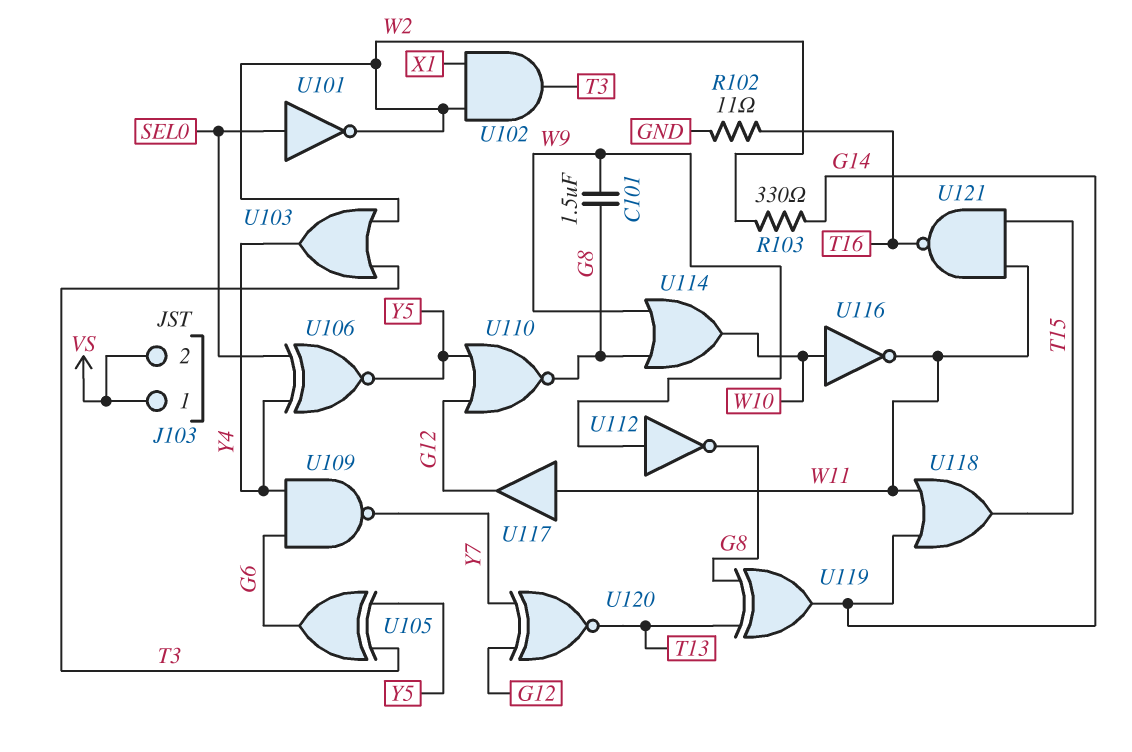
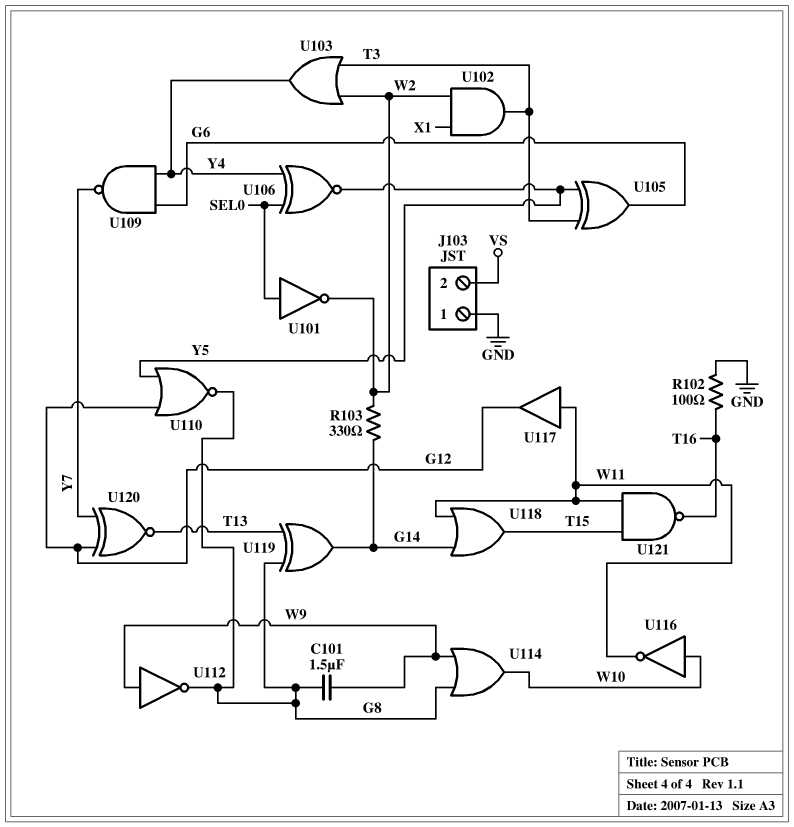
J103 pin 1: VS -> GND
R102: 11 (GND, T16) -> 100 (GND, T16)

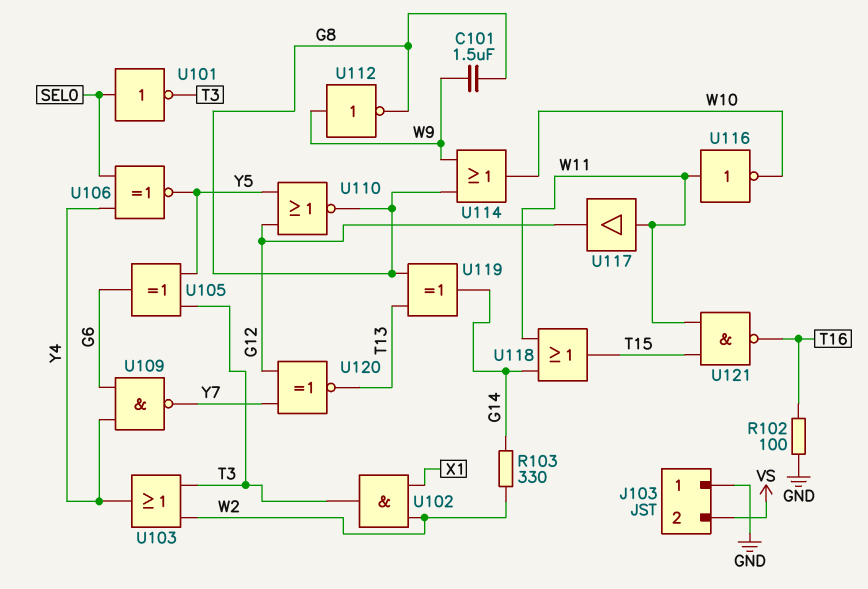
U101: NOT (in SEL0, out W2) -> NOT (in SEL0, out T3)
U116: NOT (in W10, out W11) -> NOT (in W11, out W10)

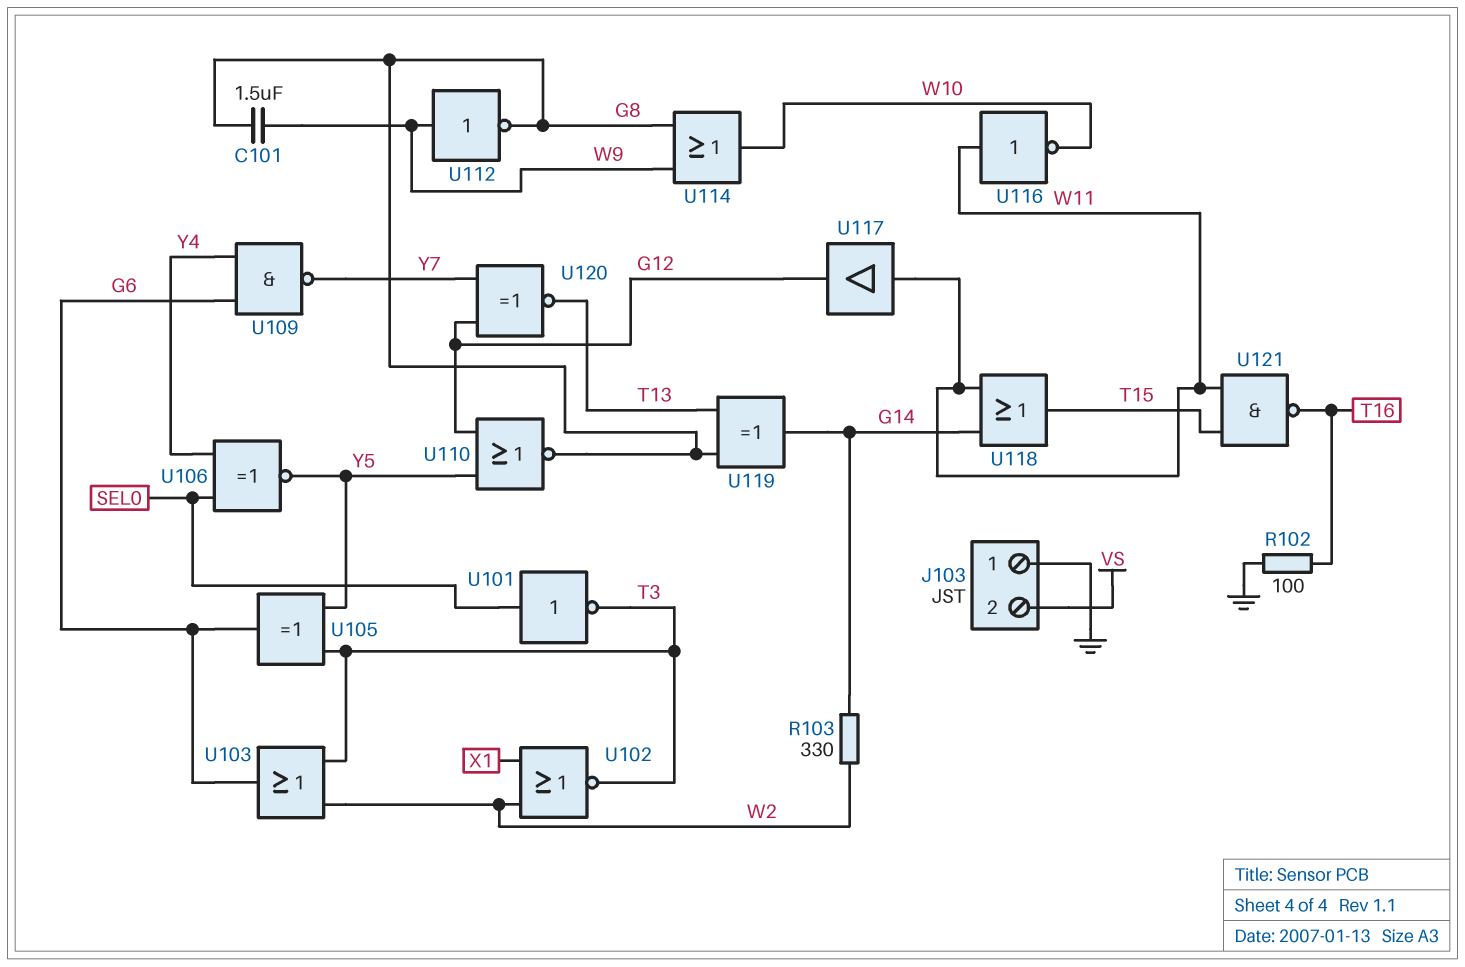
U102: AND (in W2, in X1, out T3) -> NOR (in W2, in X1, out T3)
U103: OR (in T3, in W2, out Y4) -> OR (in T3, in W2, out G6)

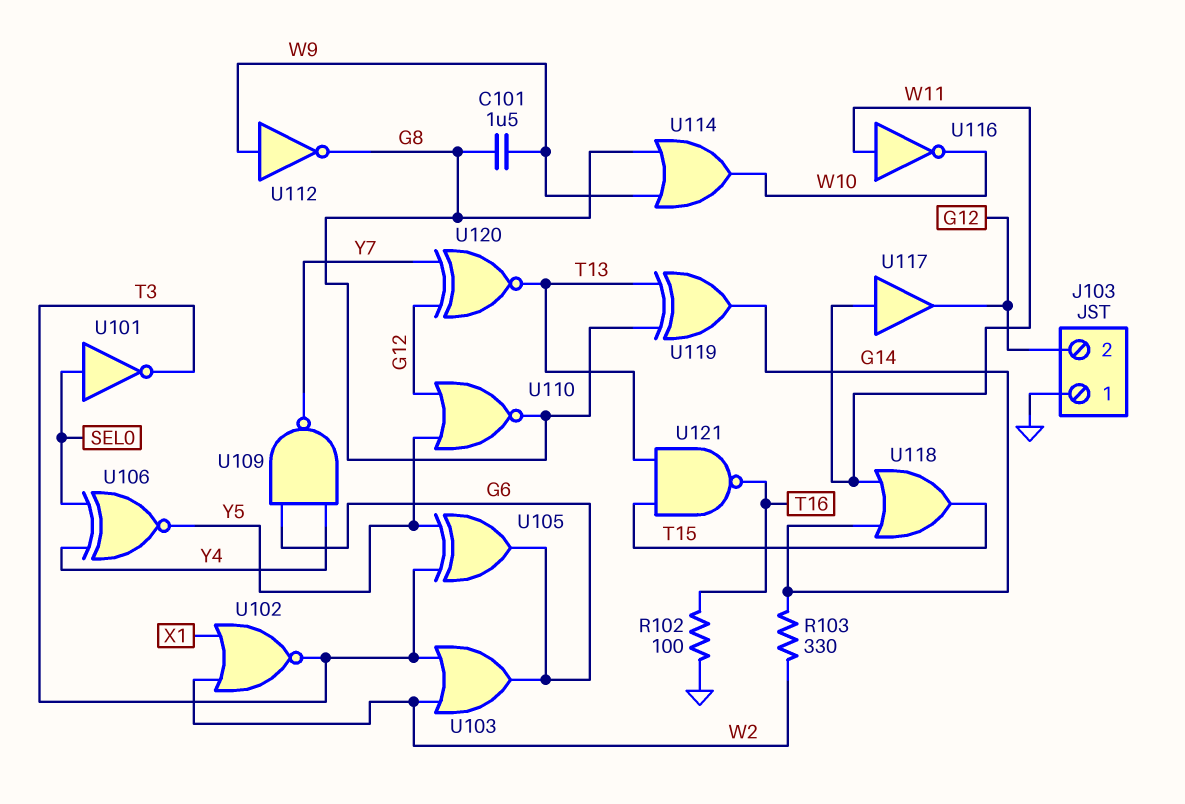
J103 pin 2: VS -> G12
U121: NAND (in T15, in W11, out T16) -> NAND (in T13, in T15, out T16)

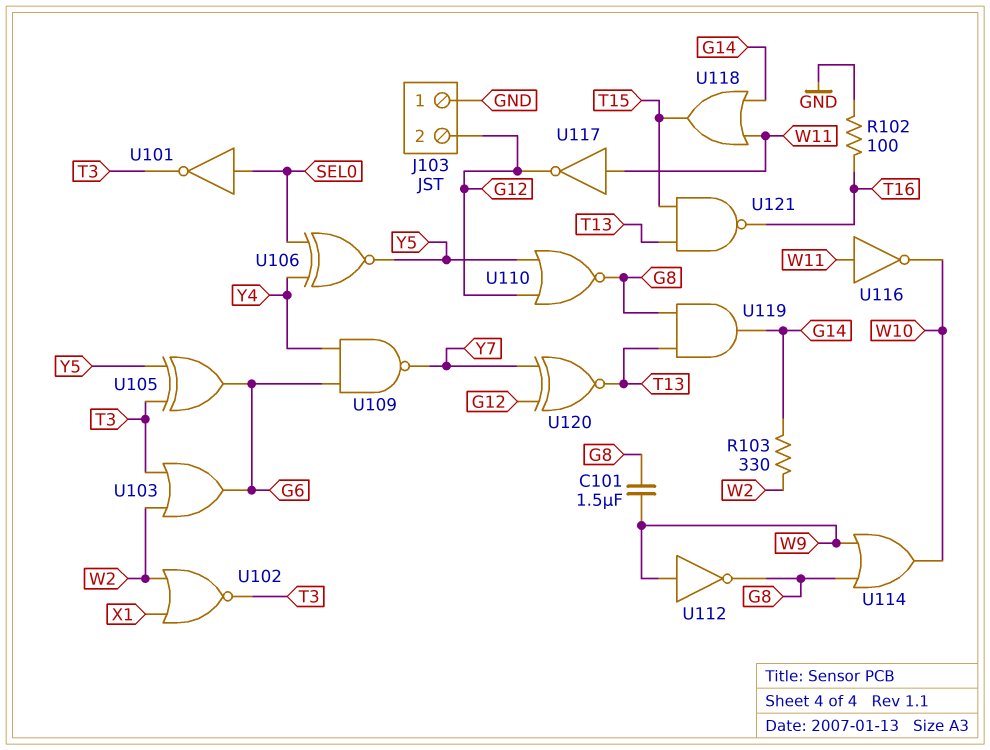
U117: buffer (in W11, out G12) -> NOT (in W11, out G12)
U119: XOR (in G8, in T13, out G14) -> AND (in G8, in T13, out G14)

